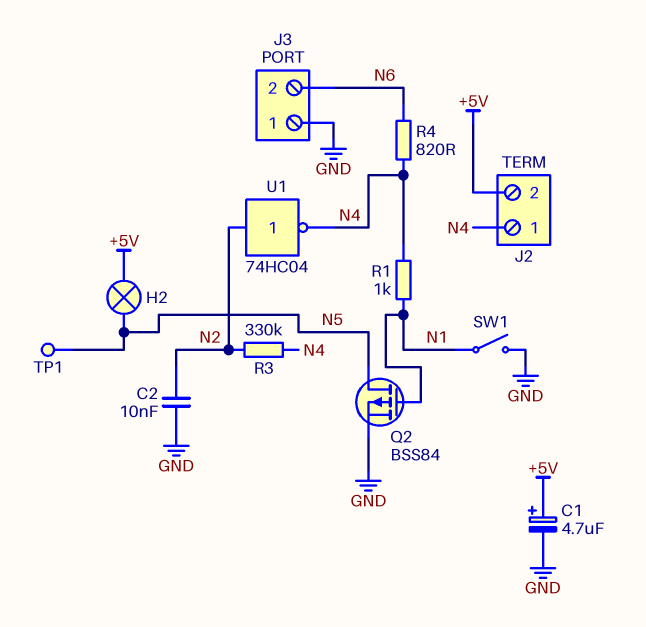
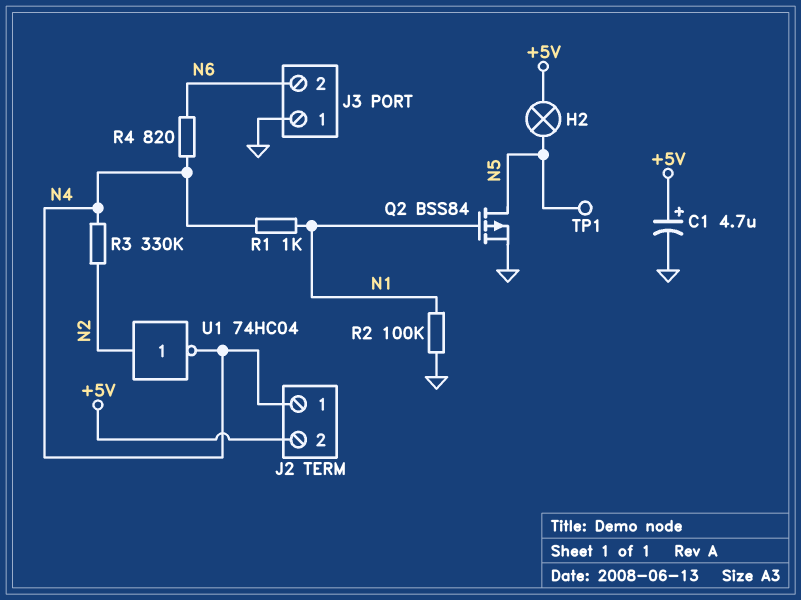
C2: 10nF (GND, N2) -> none
R2: none -> 100k (GND, N1)
SW1: switch (GND, N1) -> none

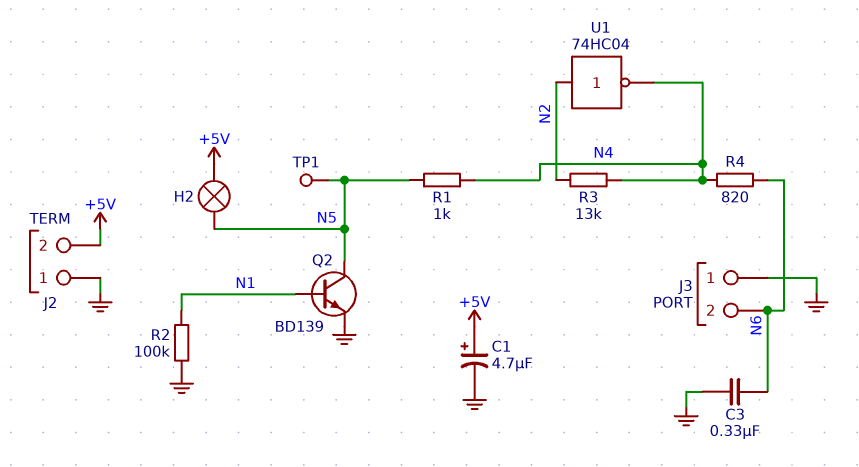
C3: none -> 330nF (GND, N6)
J2 pin 1: N4 -> GND
Q2: PMOS BSS84 (G N1, D N5, S GND) -> NPN BD139 (B N1, C N5, E GND)
R1: 1k (N1, N4) -> 1k (N4, N5)
R3: 330k (N2, N4) -> 13k (N2, N4)

